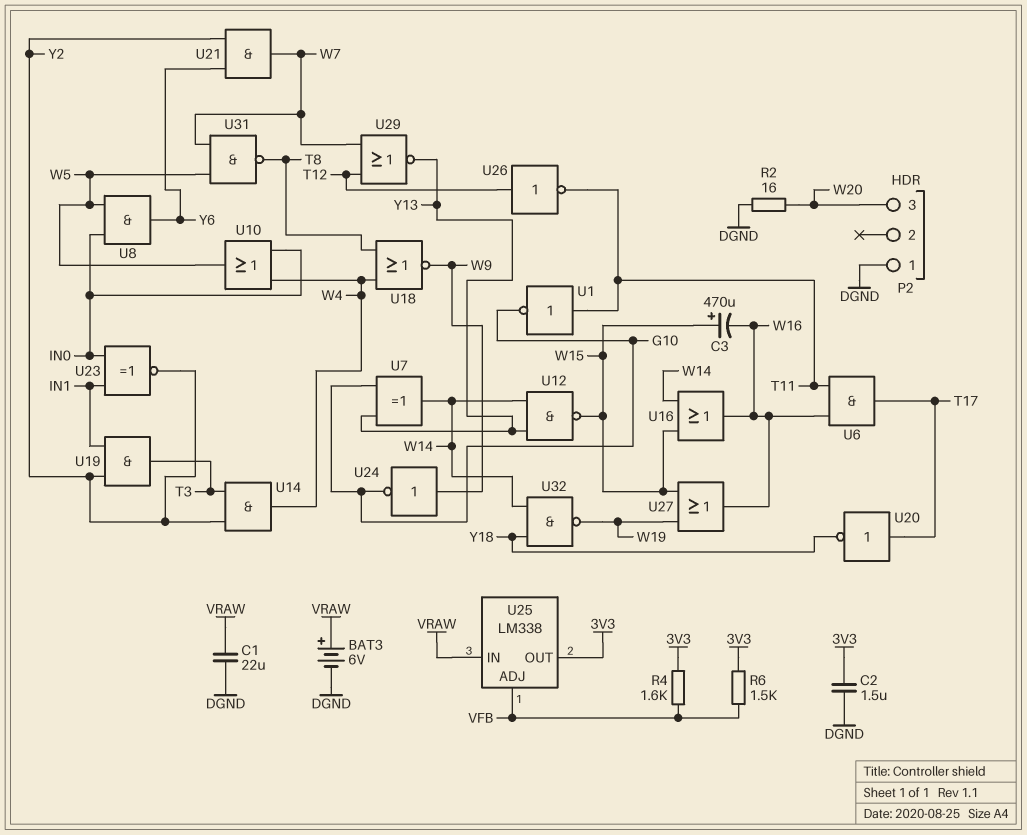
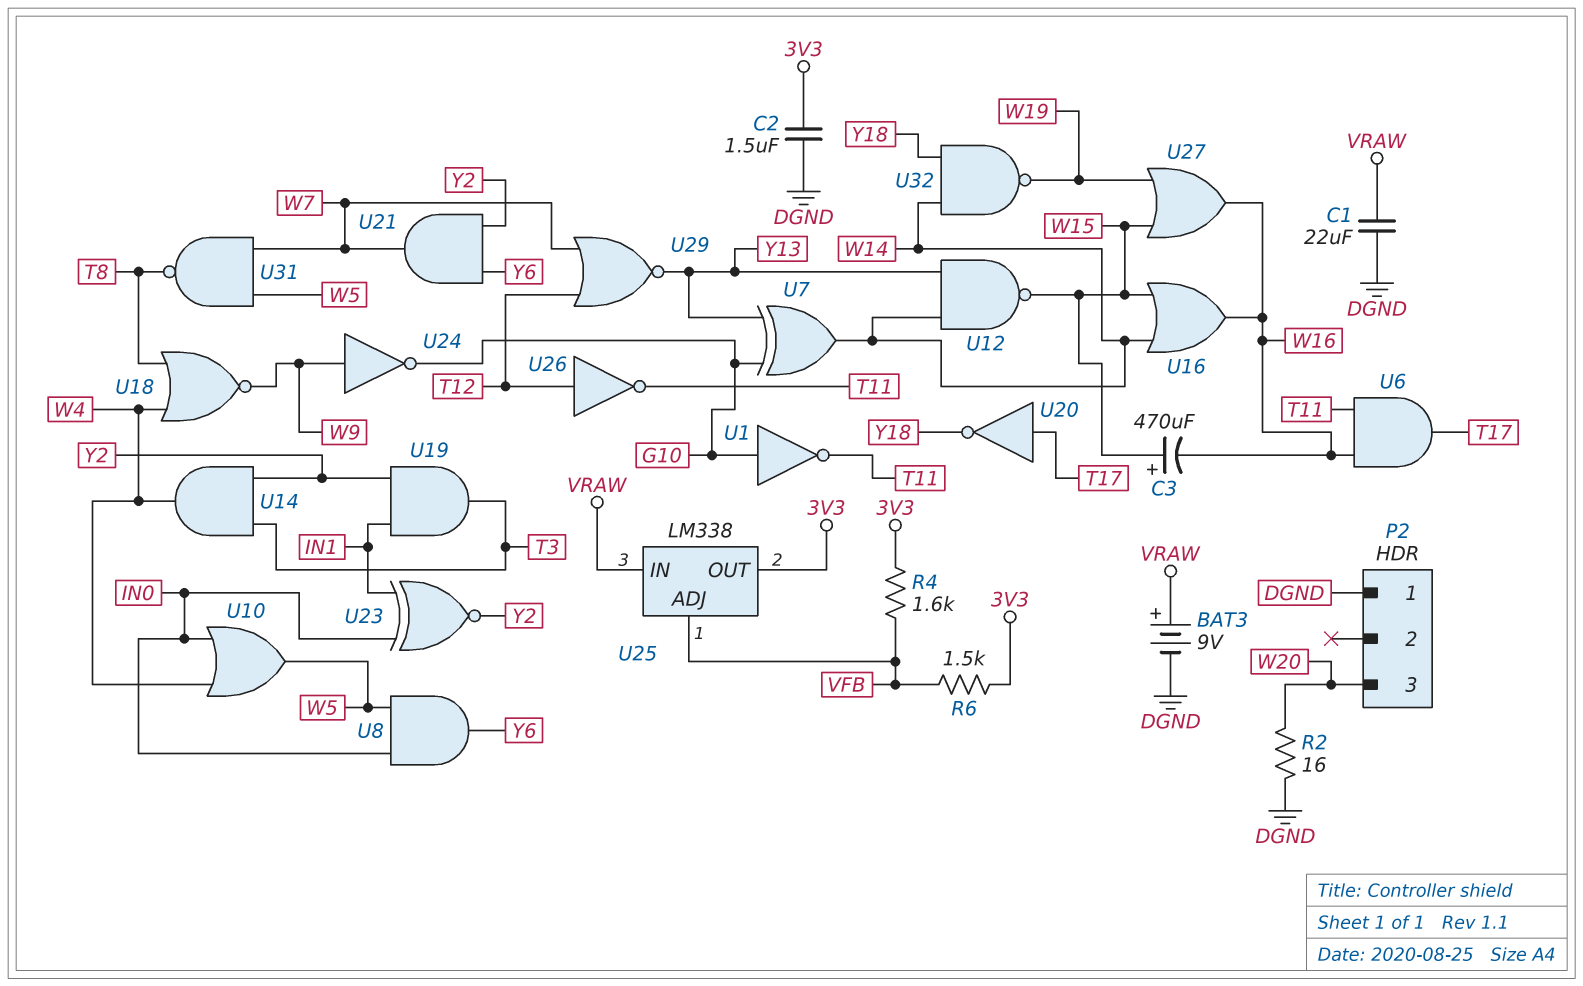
BAT3: 6V (plus VRAW, minus DGND) -> 9V (plus VRAW, minus DGND)
U1: NOT (in T11, out G10) -> NOT (in G10, out T11)

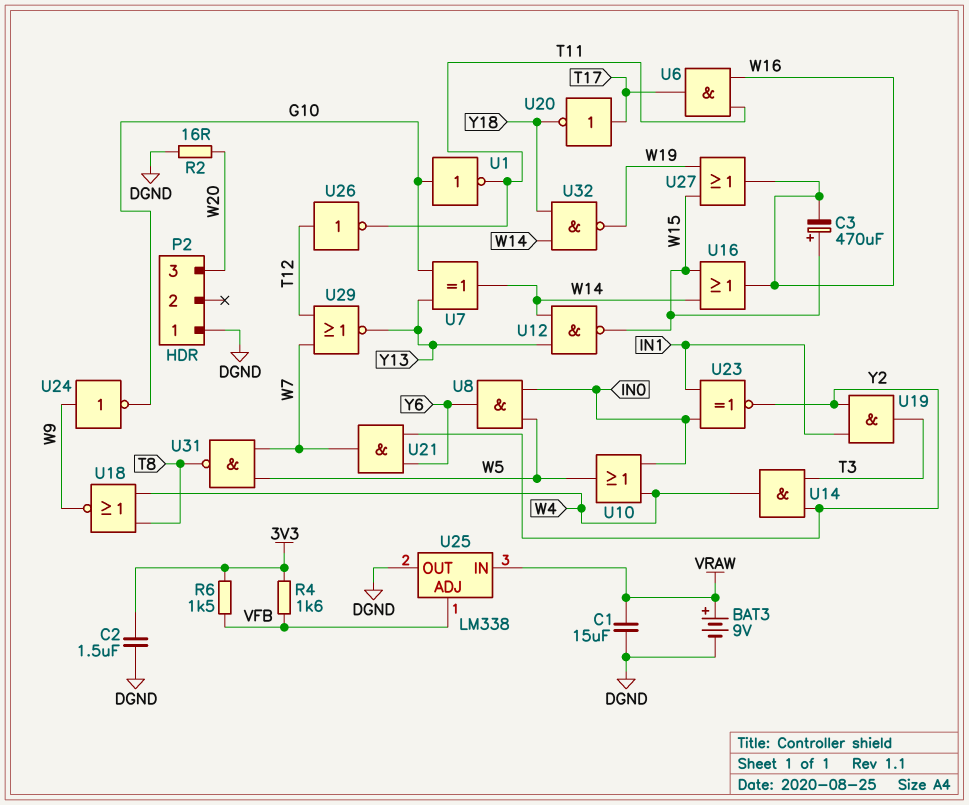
C1: 22uF (DGND, VRAW) -> 15uF (DGND, VRAW)
U25 pin OUT: 3V3 -> DGND

